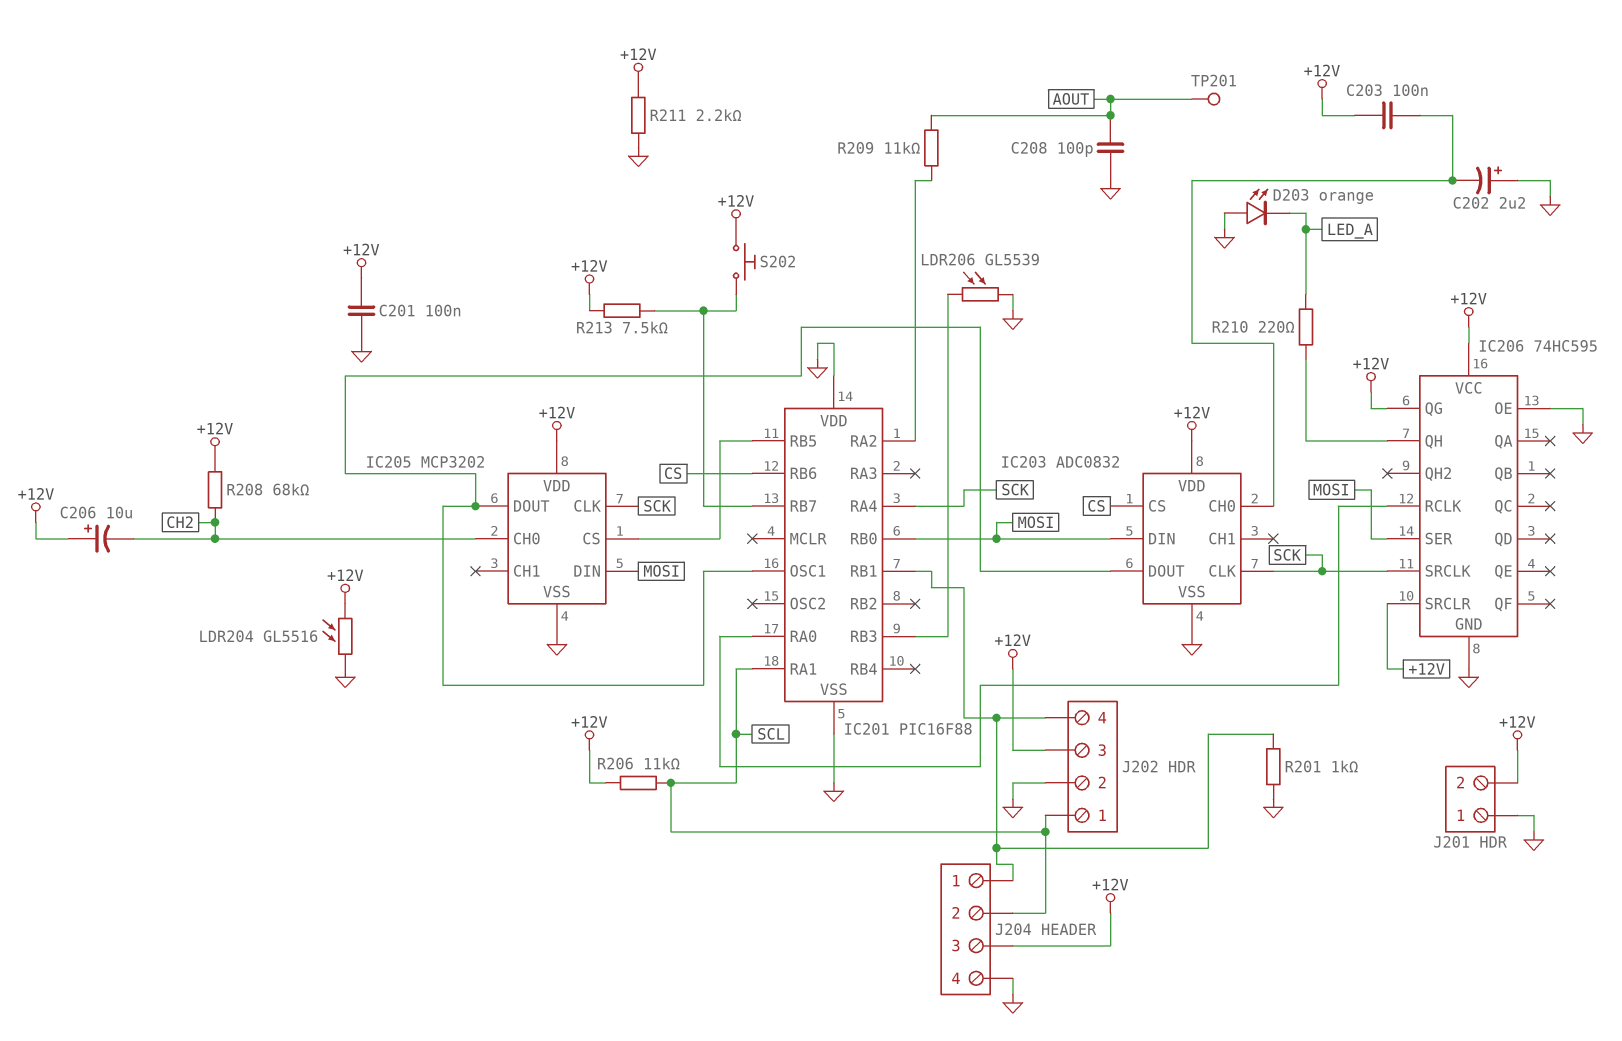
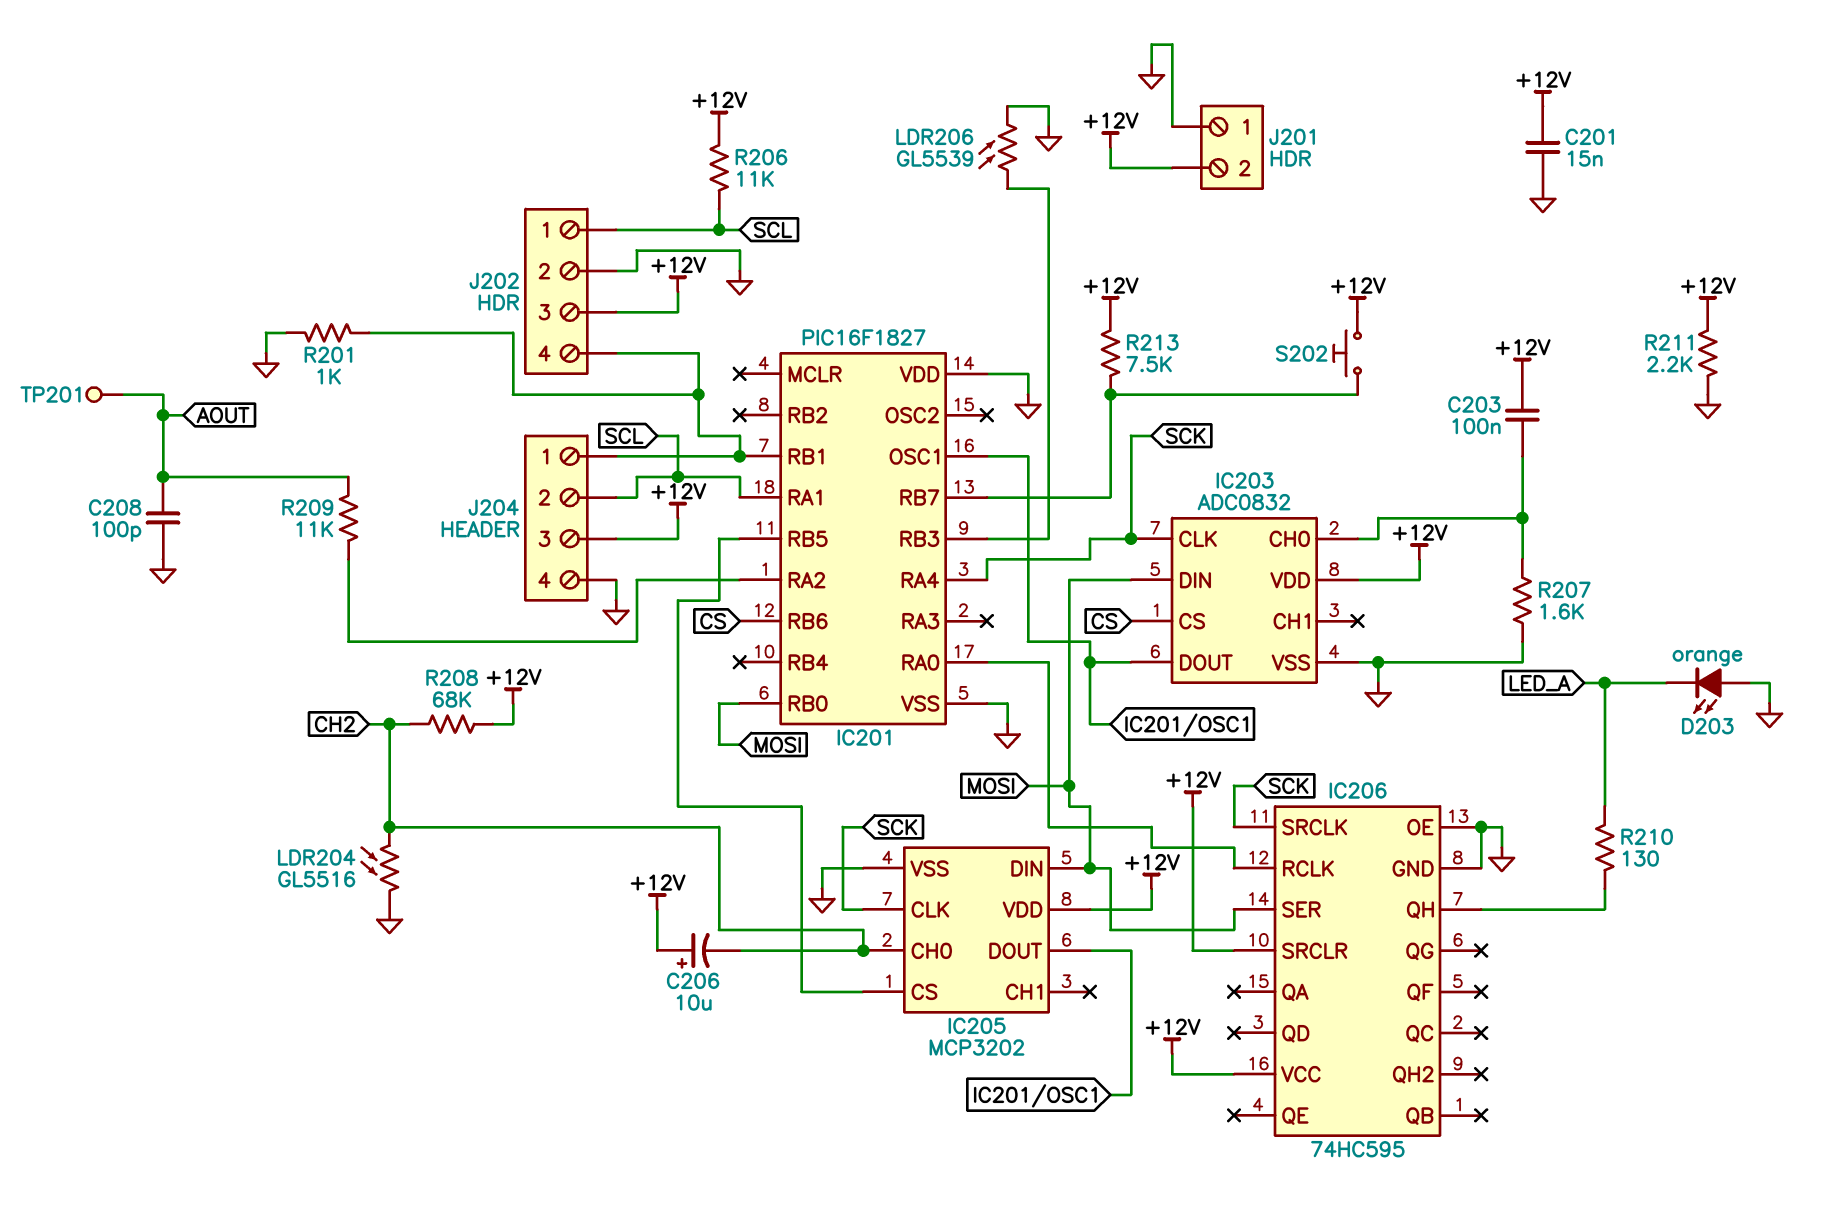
C201: 100nF (+12V, GND) -> 15nF (+12V, GND)
C202: 2.2uF (plus GND, minus IC203/CH0) -> none
IC201: PIC16F88 -> PIC16F1827
IC206 pin QG: +12V -> none
LDR204: GL5516 (+12V, GND) -> GL5516 (CH2, GND)
R207: none -> 1.6k (GND, IC203/CH0)
R210: 220 (IC206/QH, LED_A) -> 130 (IC206/QH, LED_A)

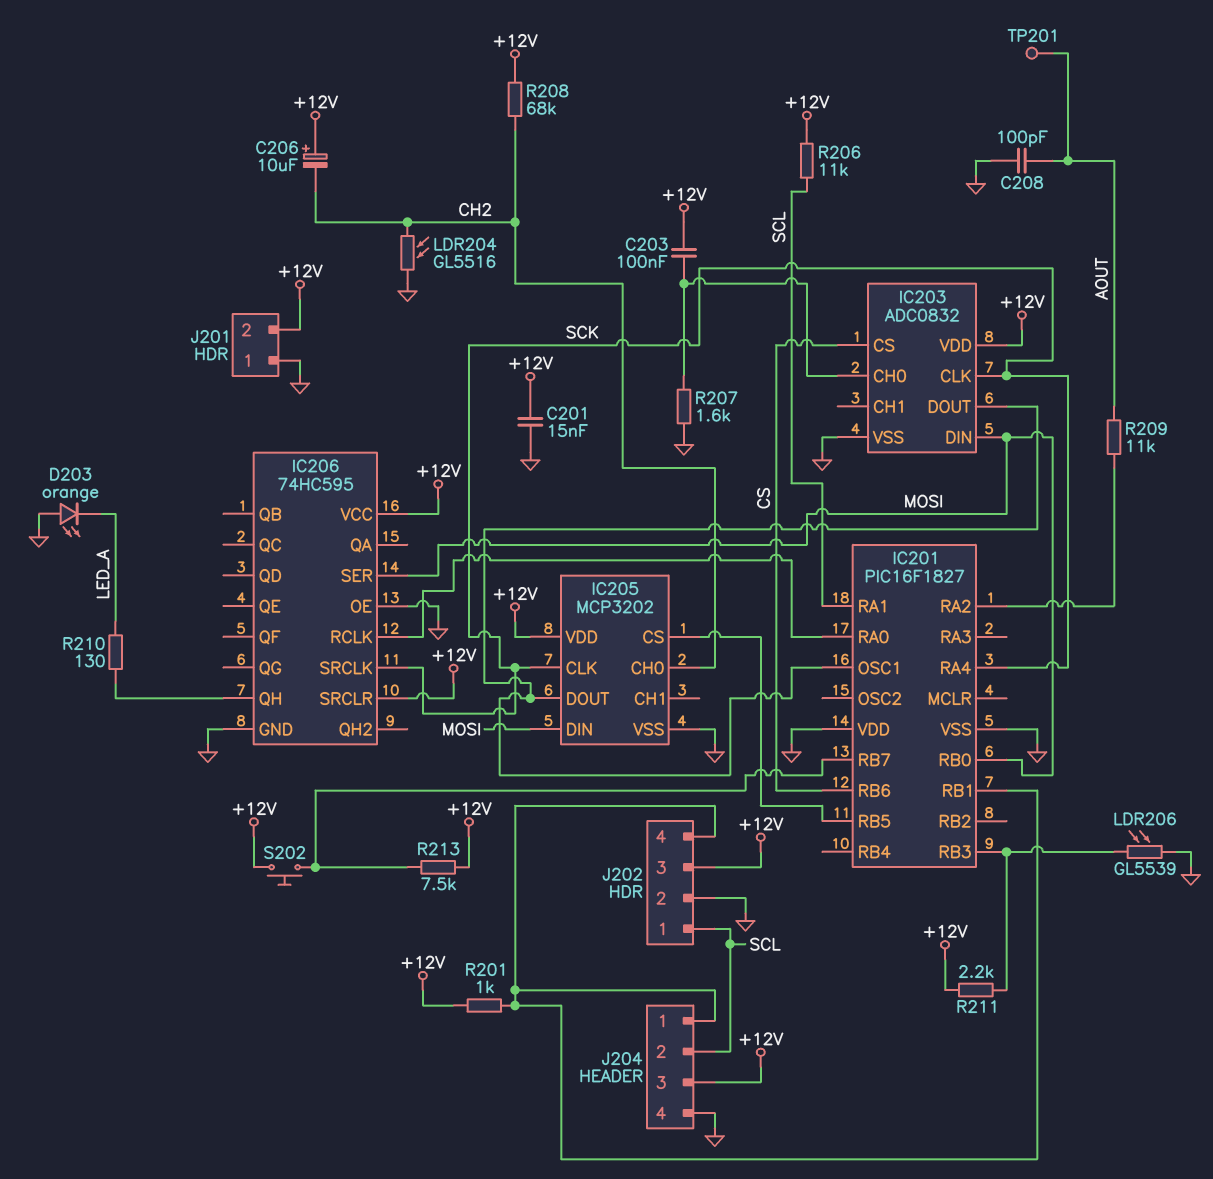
R201: 1k (GND, IC201/RB1) -> 1k (+12V, IC201/RB1)
R211: 2.2k (+12V, GND) -> 2.2k (+12V, IC201/RB3)

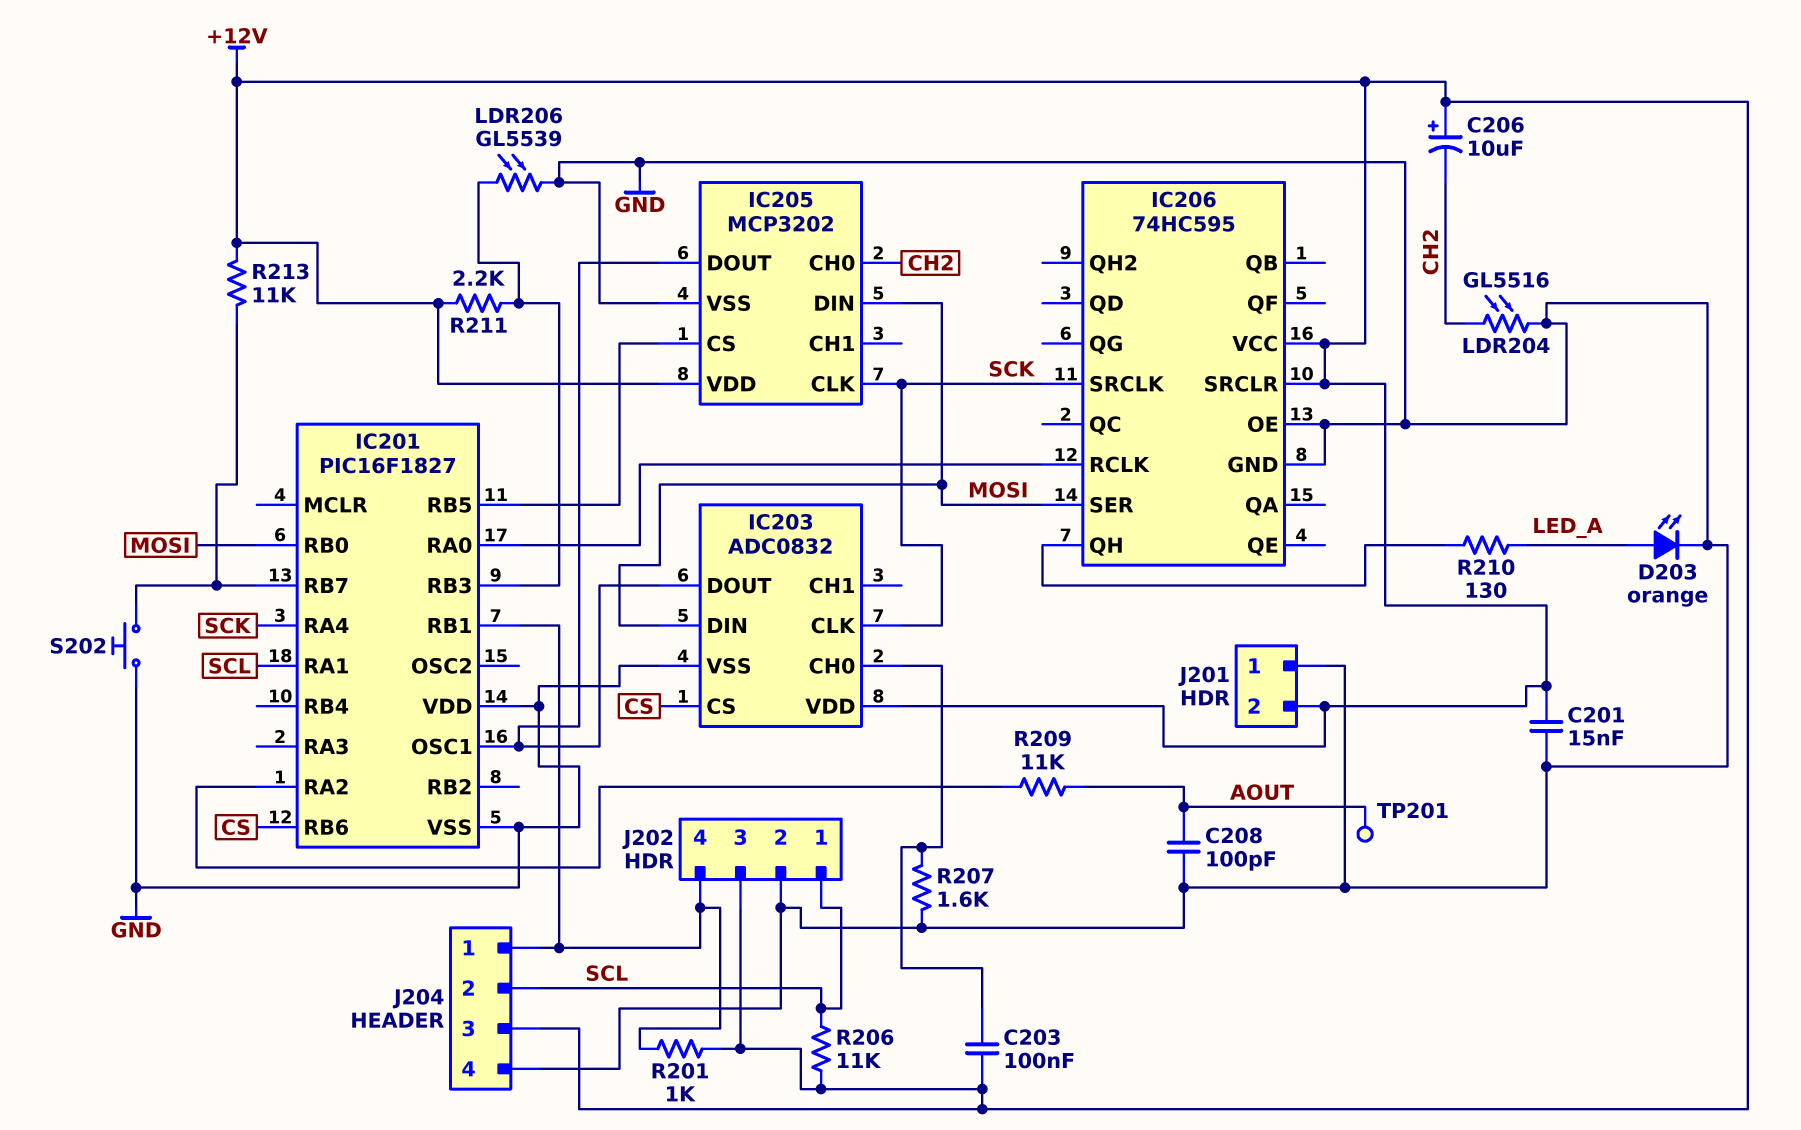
D203: LED orange (A GND, K LED_A) -> LED orange (A LED_A, K GND)
R208: 68k (+12V, CH2) -> none
R213: 7.5k (+12V, IC201/RB7) -> 11k (+12V, IC201/RB7)
S202: button (+12V, IC201/RB7) -> button (GND, IC201/RB7)

